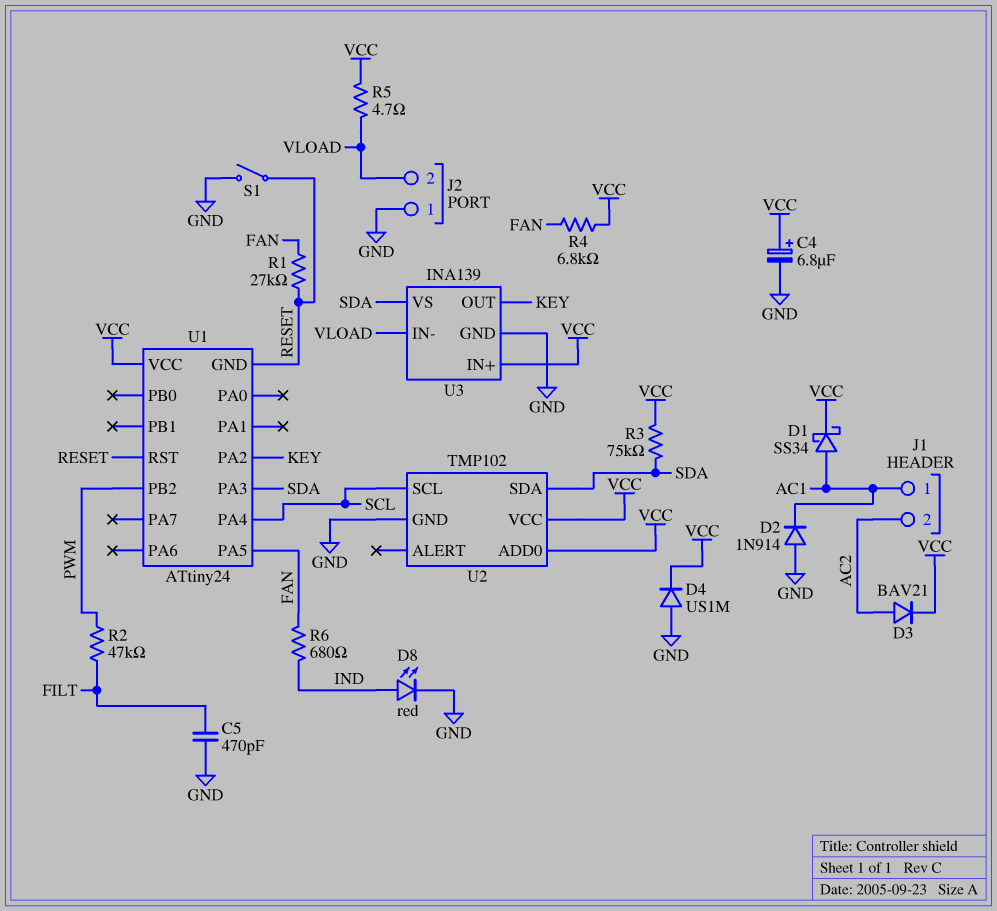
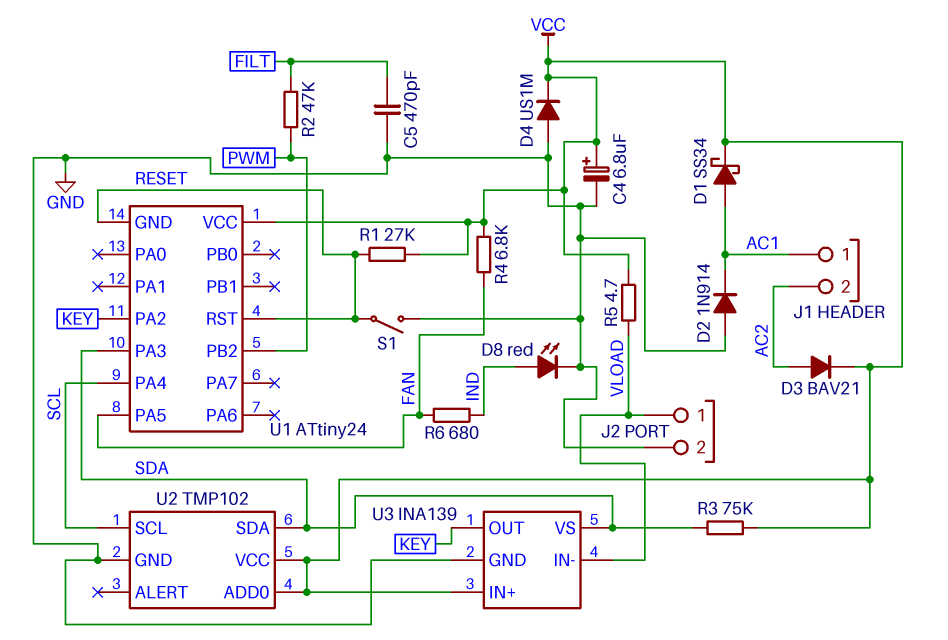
J2 pin 1: GND -> VLOAD
J2 pin 2: VLOAD -> GND
R1: 27k (FAN, RESET) -> 27k (RESET, VCC)

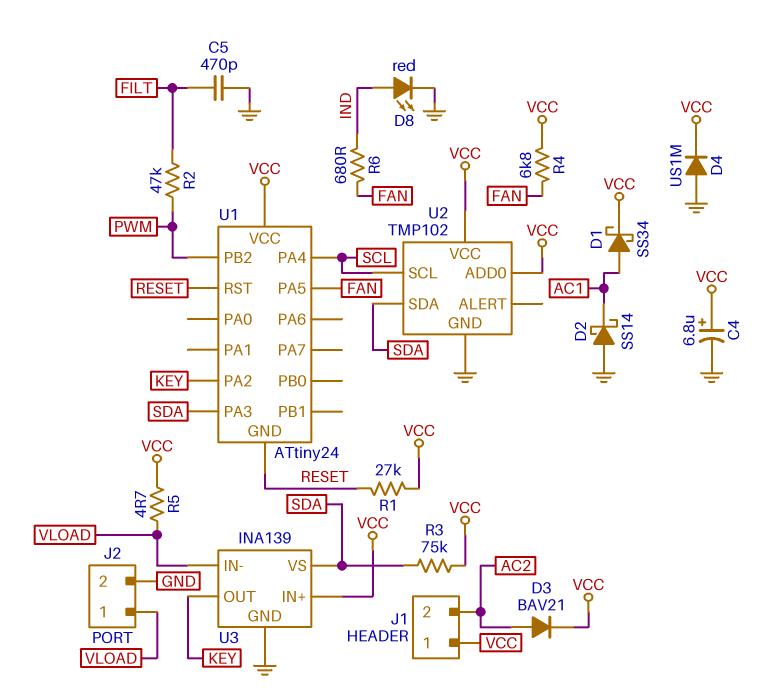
D2: diode 1N914 (A GND, K AC1) -> schottky SS14 (A GND, K AC1)
J1 pin 1: AC1 -> VCC
S1: switch (GND, RESET) -> none

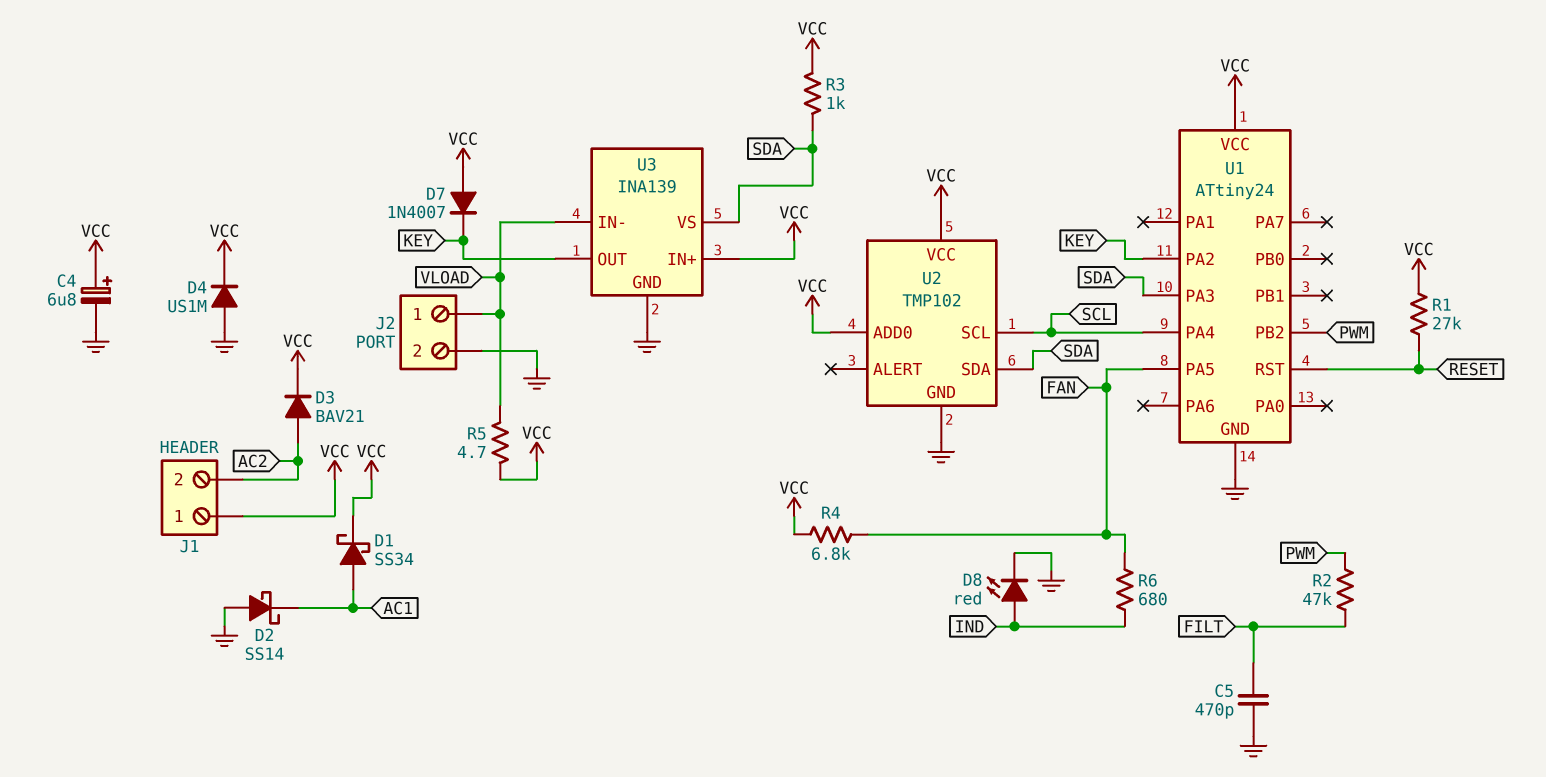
D7: none -> diode 1N4007 (A VCC, K KEY)
R3: 75k (SDA, VCC) -> 1k (SDA, VCC)
U1 pin GND: RESET -> GND

